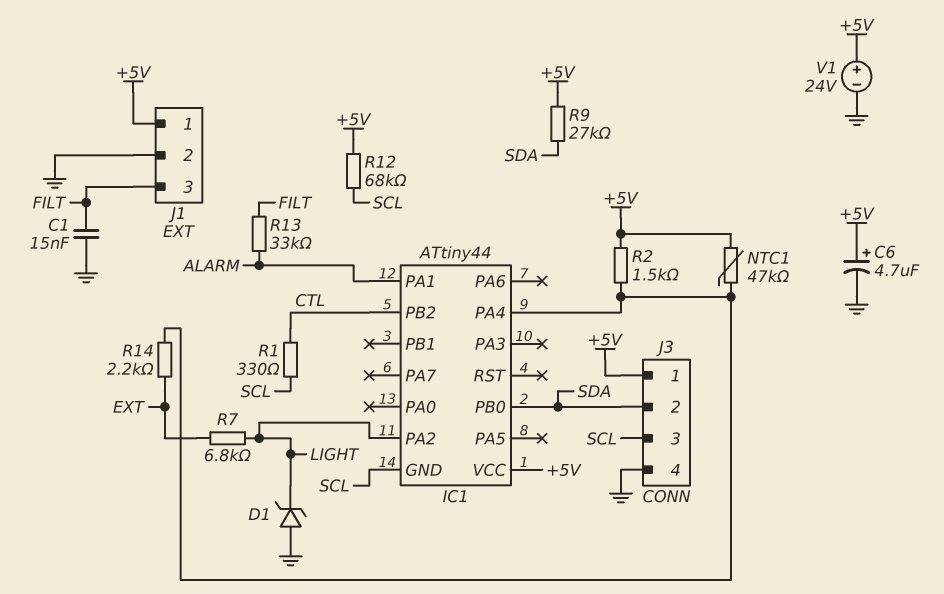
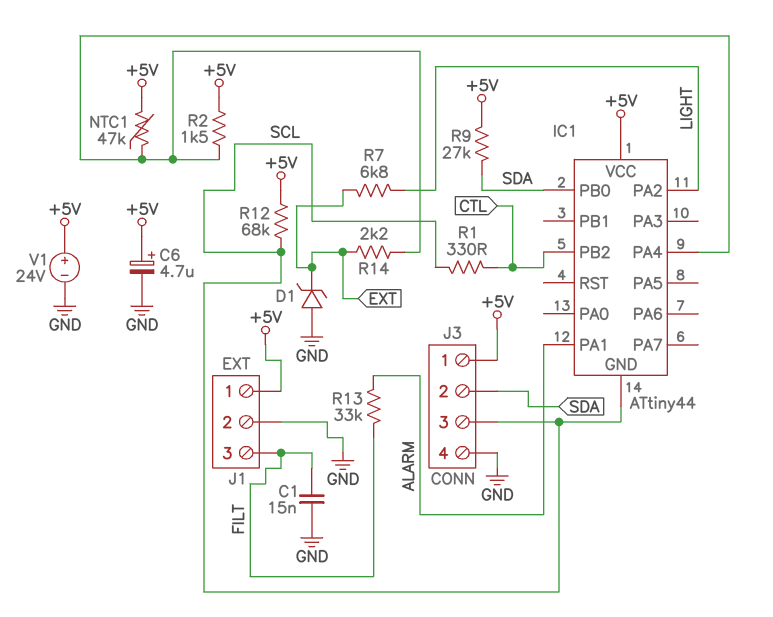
D1: zener (A GND, K LIGHT) -> zener (A GND, K EXT)

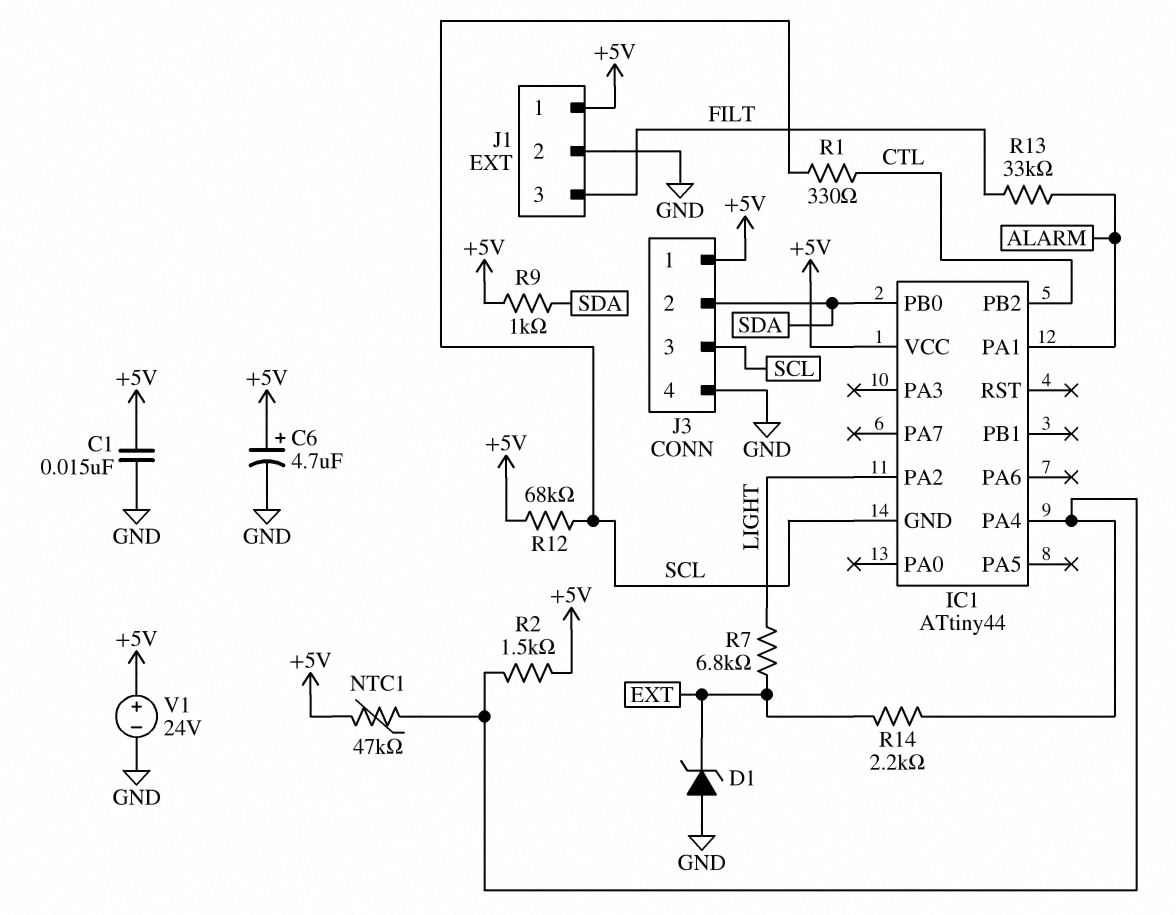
C1: 15nF (FILT, GND) -> 15nF (+5V, GND)
R9: 27k (+5V, SDA) -> 1k (+5V, SDA)

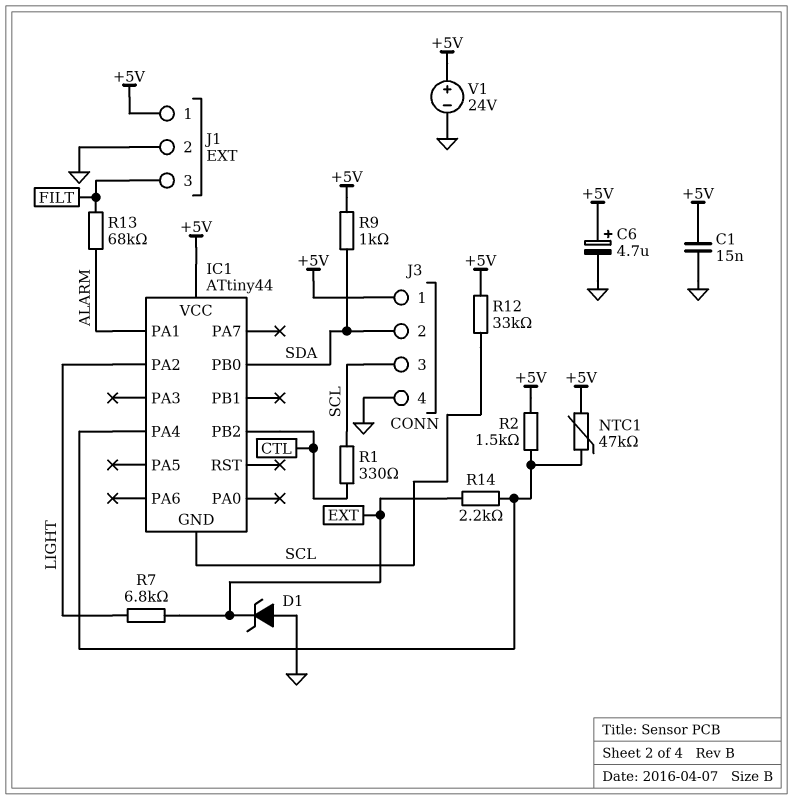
R12: 68k (+5V, SCL) -> 33k (+5V, SCL)
R13: 33k (ALARM, FILT) -> 68k (ALARM, FILT)

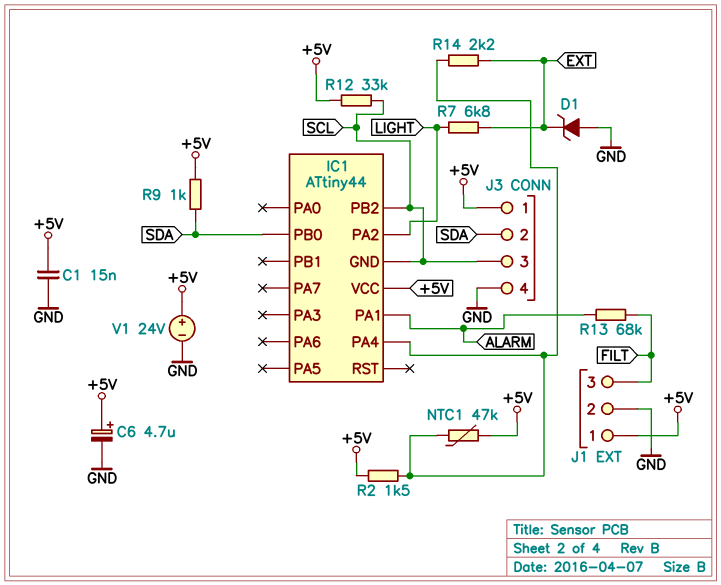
IC1 pin PB2: CTL -> SCL
R1: 330 (CTL, SCL) -> none

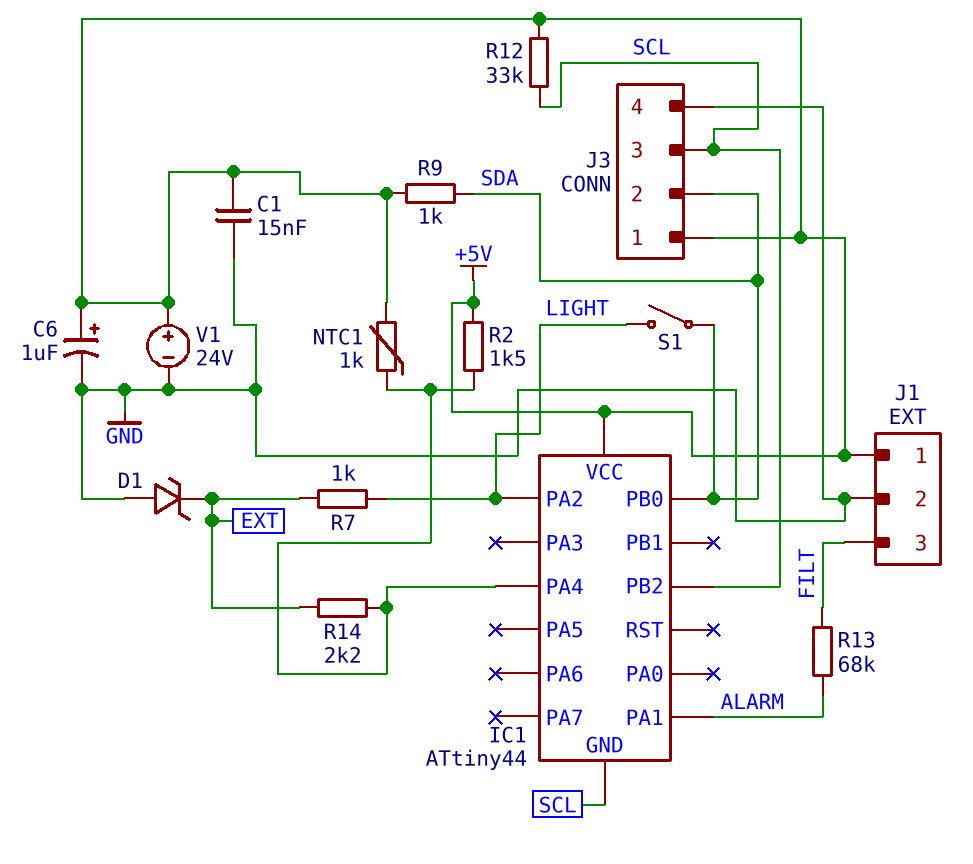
C6: 4.7uF (plus +5V, minus GND) -> 1uF (plus +5V, minus GND)
NTC1: 47k (+5V, IC1/PA4) -> 1k (+5V, IC1/PA4)
R7: 6.8k (EXT, LIGHT) -> 1k (EXT, LIGHT)
S1: none -> switch (LIGHT, SDA)

